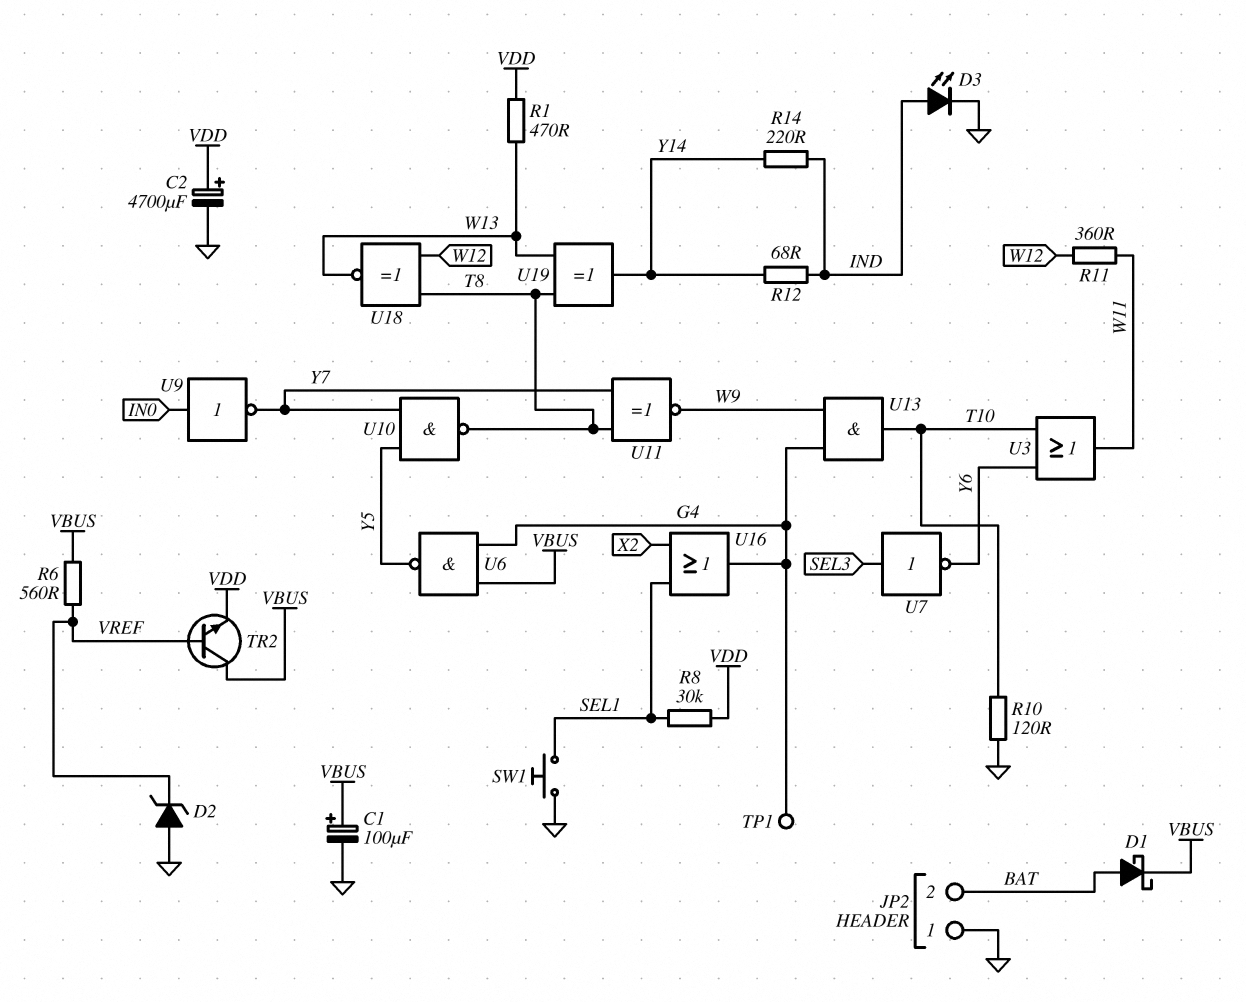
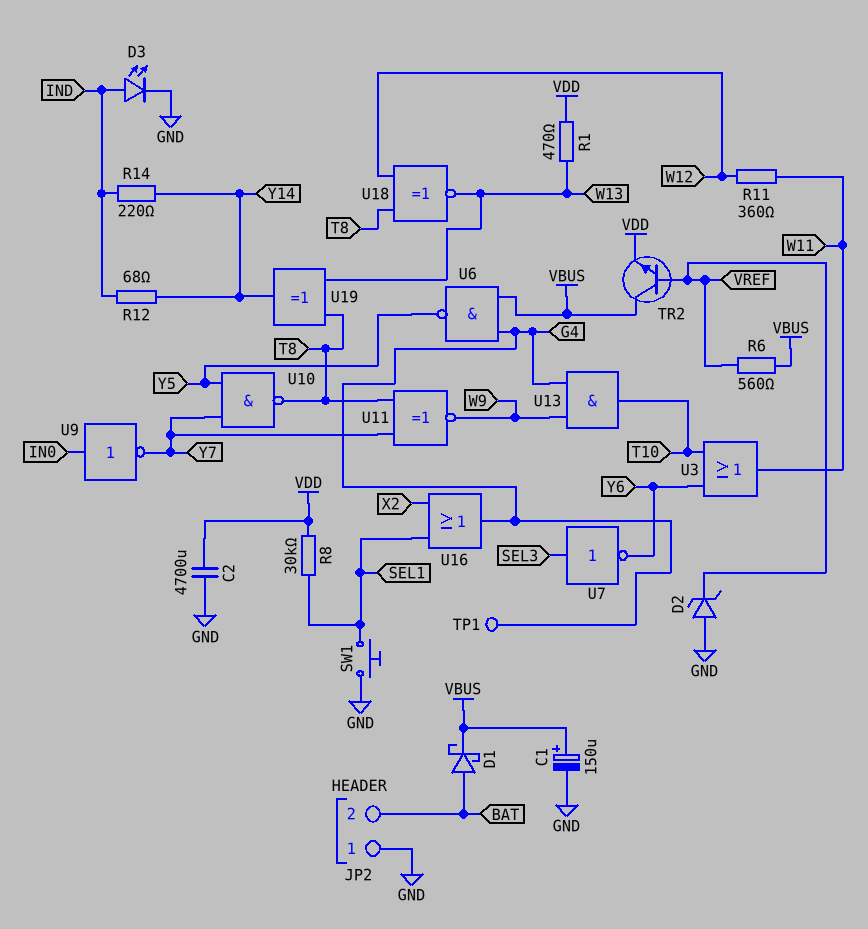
C1: 100uF (plus VBUS, minus GND) -> 150uF (plus VBUS, minus GND)
C2: 4700uF (plus VDD, minus GND) -> 4700uF (GND, VDD)
R10: 120 (GND, T10) -> none

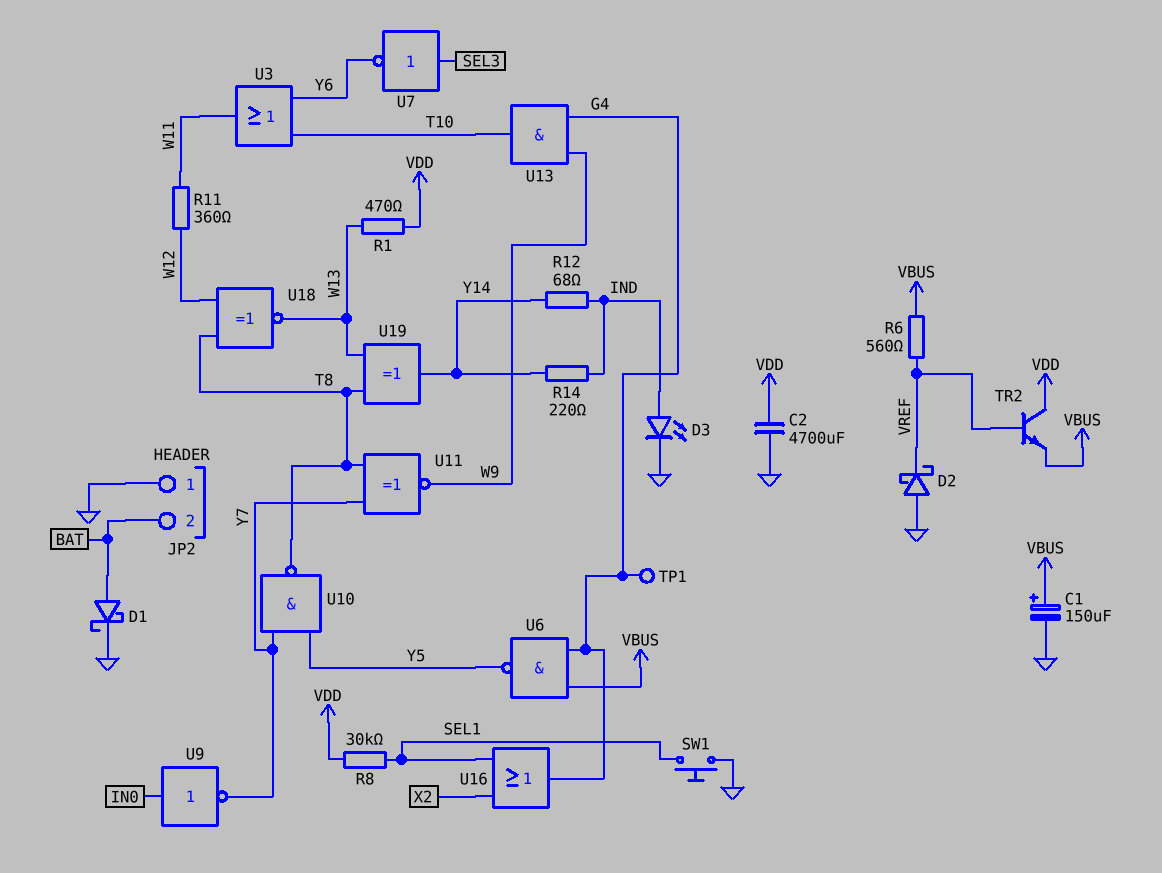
D1: schottky (A BAT, K VBUS) -> schottky (A BAT, K GND)
D2: zener (A GND, K VREF) -> schottky (A GND, K VREF)
TR2: NPN (B VREF, C VBUS, E VDD) -> NPN (B VREF, C VDD, E VBUS)

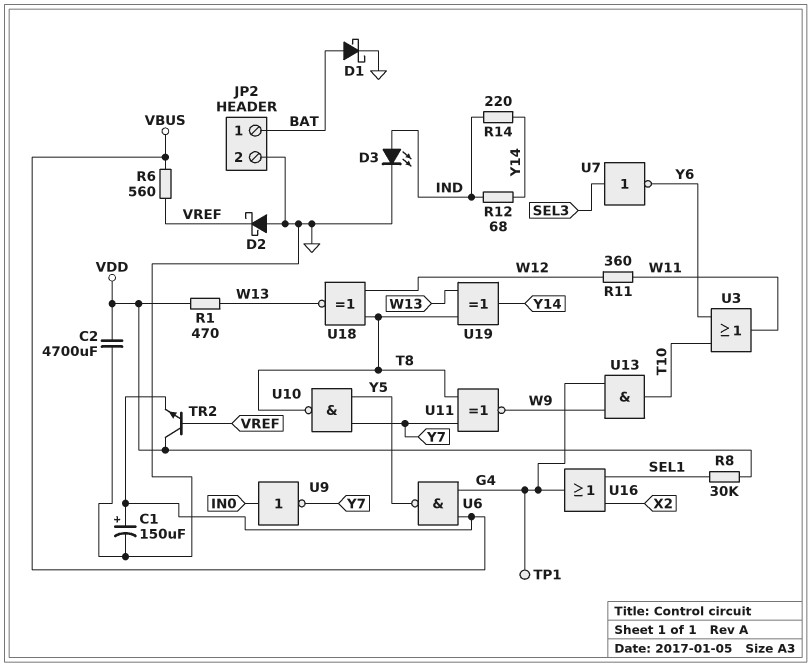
JP2 pin 1: GND -> BAT
JP2 pin 2: BAT -> GND
SW1: button (GND, SEL1) -> none

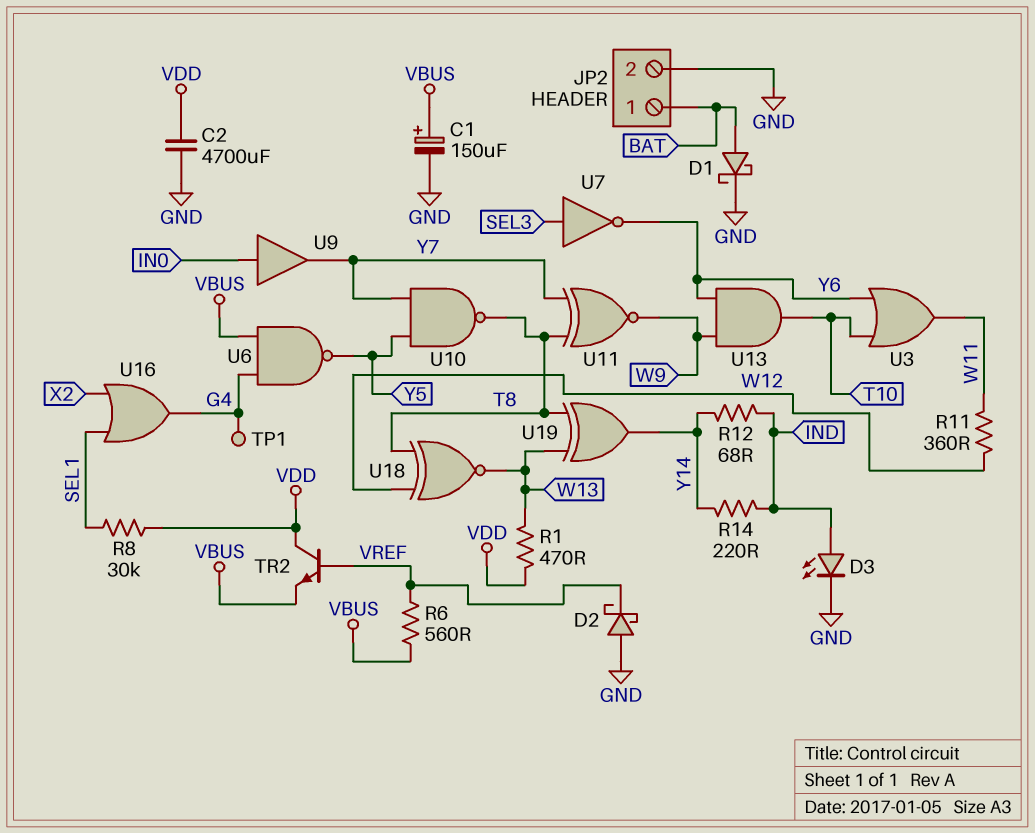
U9: NOT (in IN0, out Y7) -> buffer (in IN0, out Y7)
U13: AND (in G4, in W9, out T10) -> AND (in W9, in Y6, out T10)

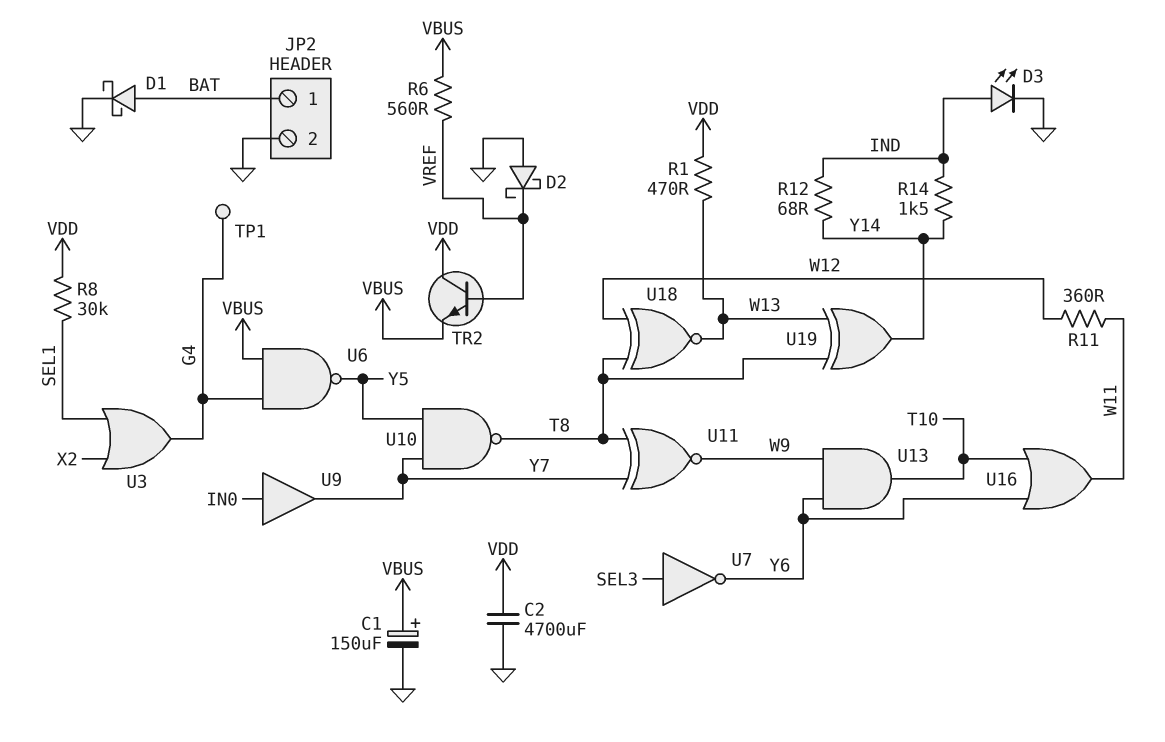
R14: 220 (IND, Y14) -> 1.5k (IND, Y14)
U3: OR (in T10, in Y6, out W11) -> OR (in SEL1, in X2, out G4)
U16: OR (in SEL1, in X2, out G4) -> OR (in T10, in Y6, out W11)

